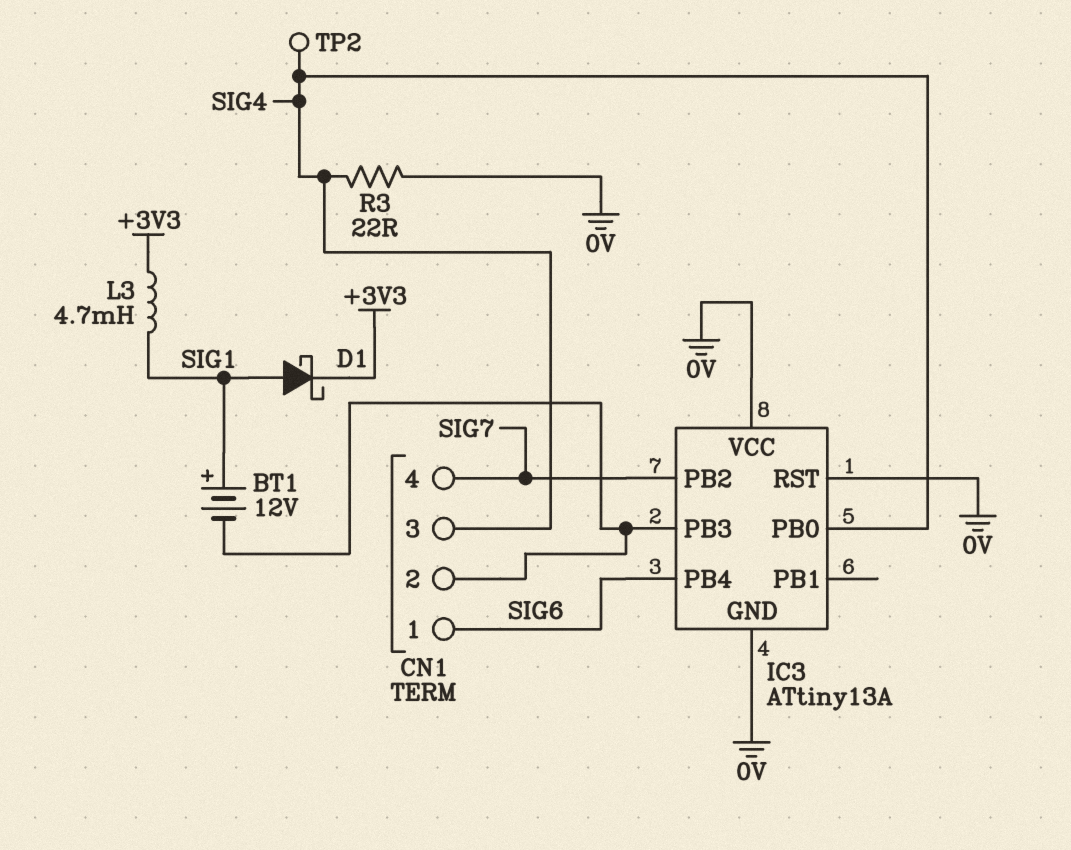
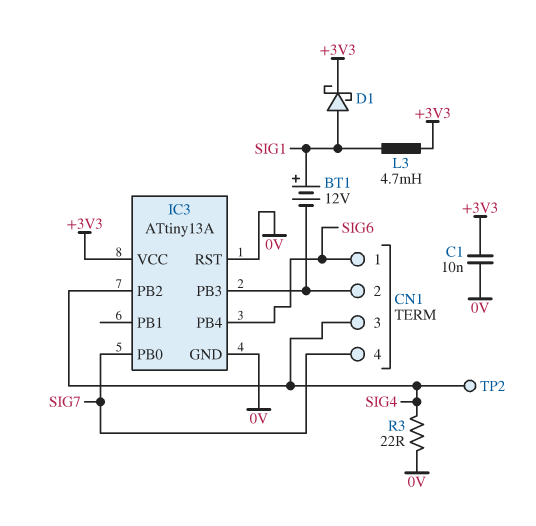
C1: none -> 10nF (+3V3, 0V)
IC3 pin PB0: SIG4 -> SIG7
IC3 pin PB2: SIG7 -> SIG4
IC3 pin VCC: 0V -> +3V3

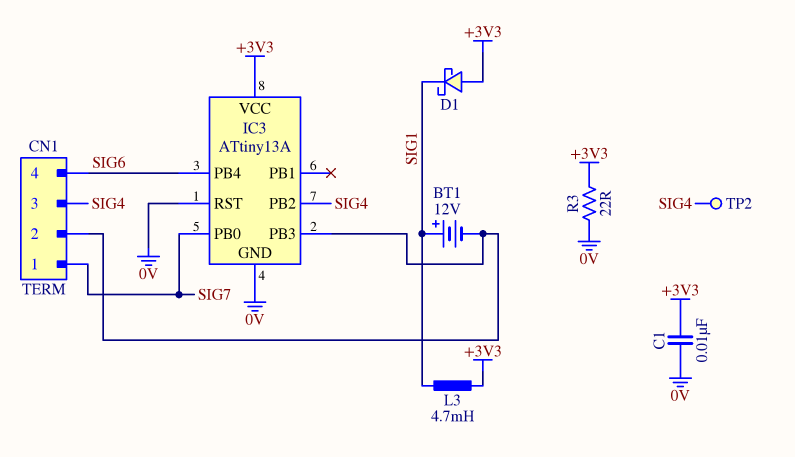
CN1 pin 1: SIG6 -> SIG7
CN1 pin 4: SIG7 -> SIG6
D1: schottky (A SIG1, K +3V3) -> schottky (A +3V3, K SIG1)
R3: 22 (0V, SIG4) -> 22 (+3V3, 0V)

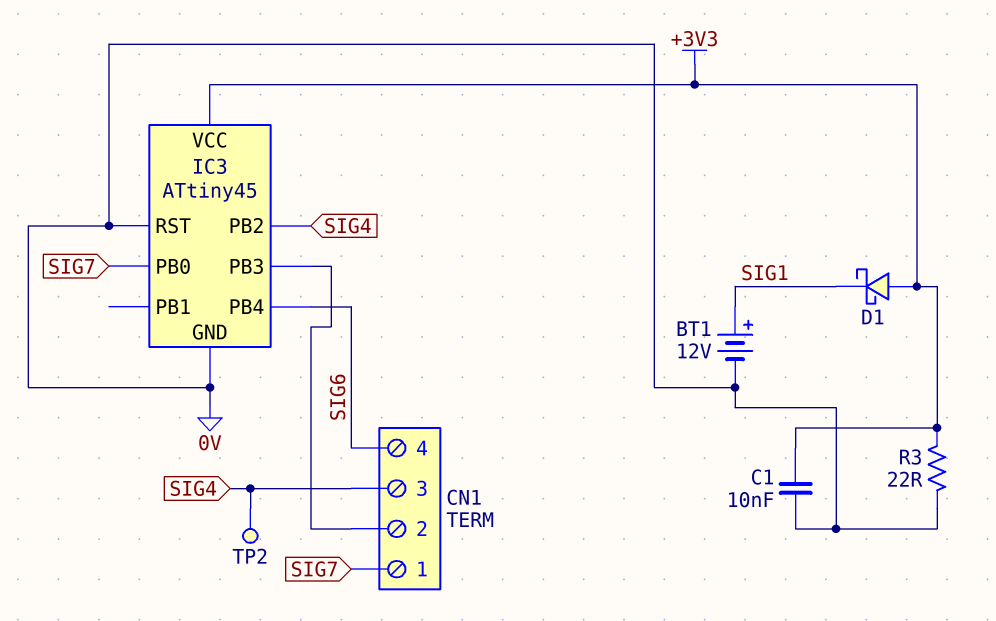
BT1: 12V (plus SIG1, minus CN1/2) -> 12V (plus SIG1, minus 0V)
IC3: ATtiny13A -> ATtiny45
L3: 4.7mH (+3V3, SIG1) -> none

